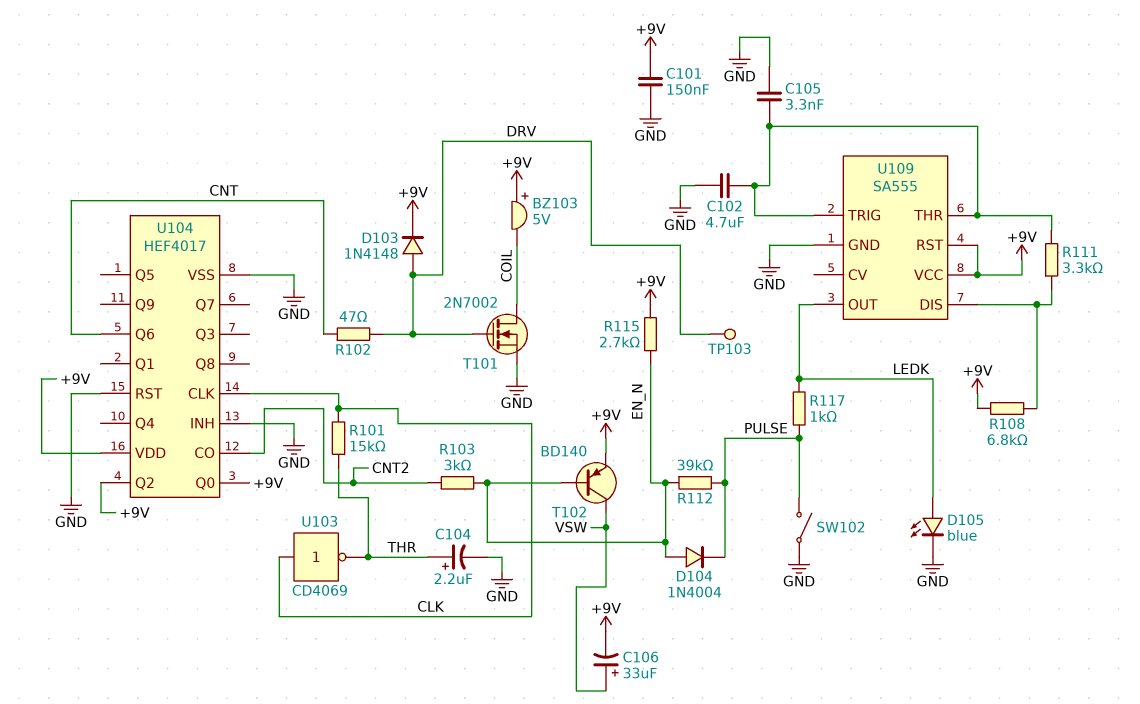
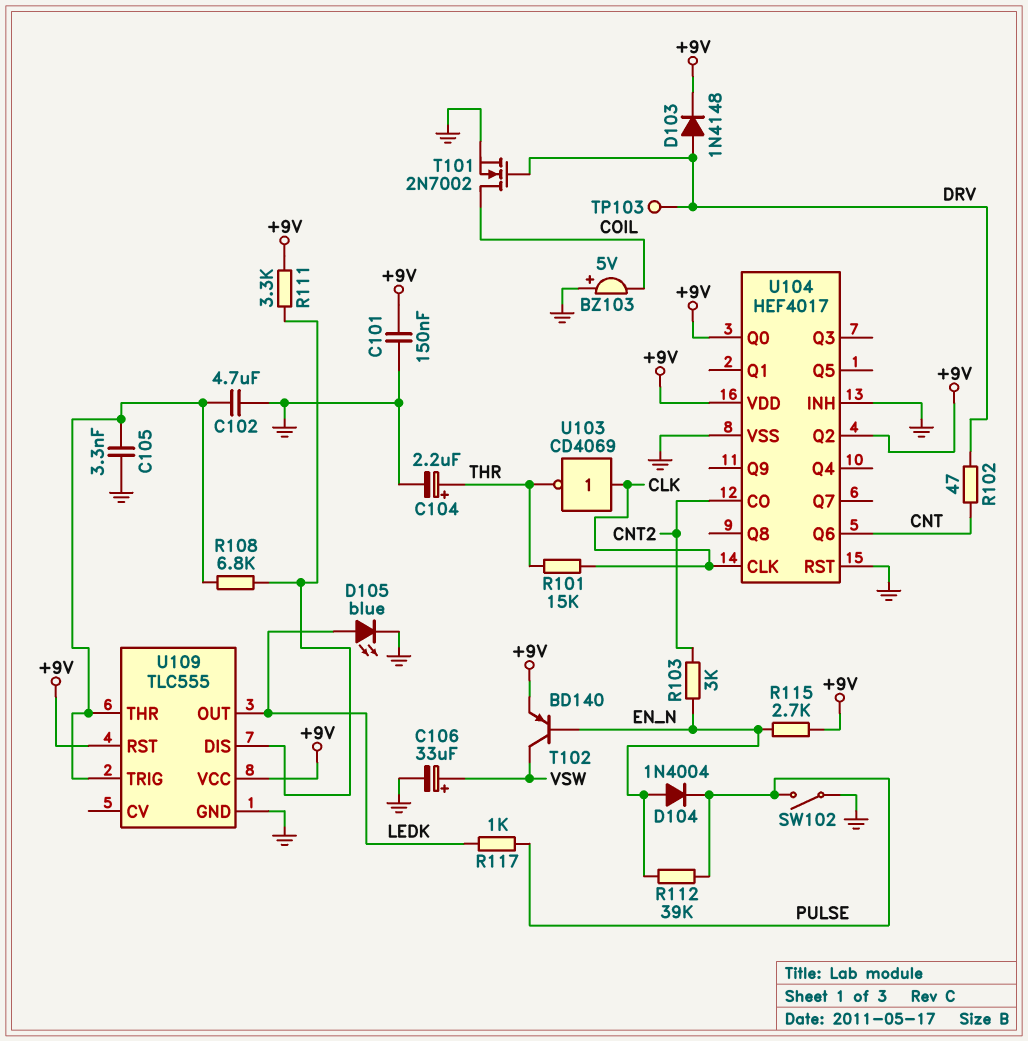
BZ103: buzzer 5V (plus +9V, minus COIL) -> buzzer 5V (plus GND, minus COIL)
C106: 33uF (plus VSW, minus +9V) -> 33uF (plus VSW, minus GND)
R108: 6.8k (+9V, U109/DIS) -> 6.8k (U109/DIS, U109/THR)
R111: 3.3k (U109/DIS, U109/THR) -> 3.3k (+9V, U109/DIS)
U109: SA555 -> TLC555

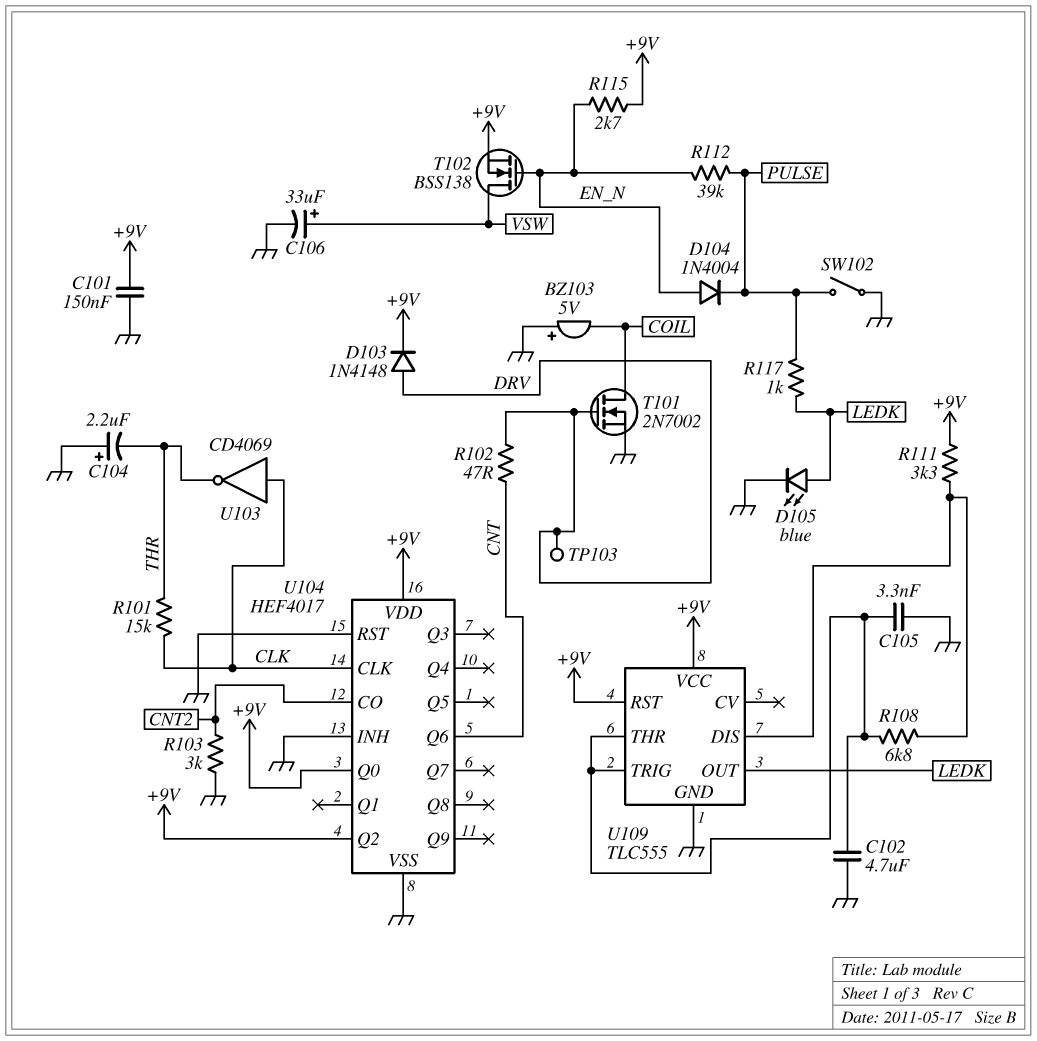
C104: 2.2uF (plus THR, minus GND) -> 2.2uF (plus GND, minus THR)
R103: 3k (CNT2, EN_N) -> 3k (CNT2, GND)
T102: PNP BD140 (B EN_N, C VSW, E +9V) -> NMOS BSS138 (G EN_N, D VSW, S +9V)

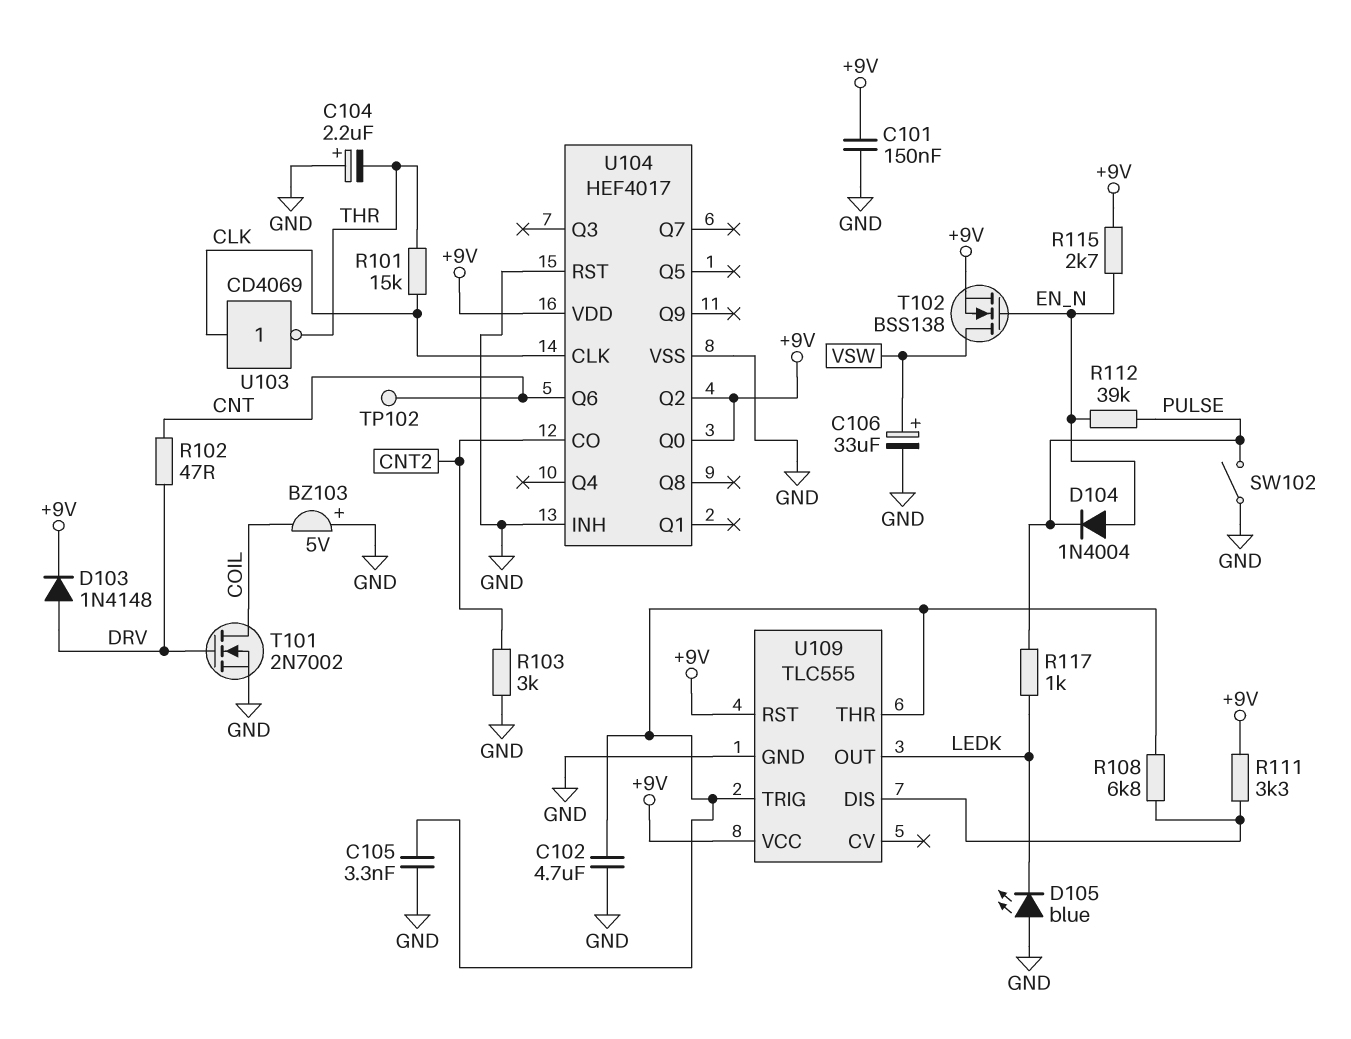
D105: LED blue (A LEDK, K GND) -> LED blue (A GND, K LEDK)
TP102: none -> test point (CNT)
TP103: test point (DRV) -> none

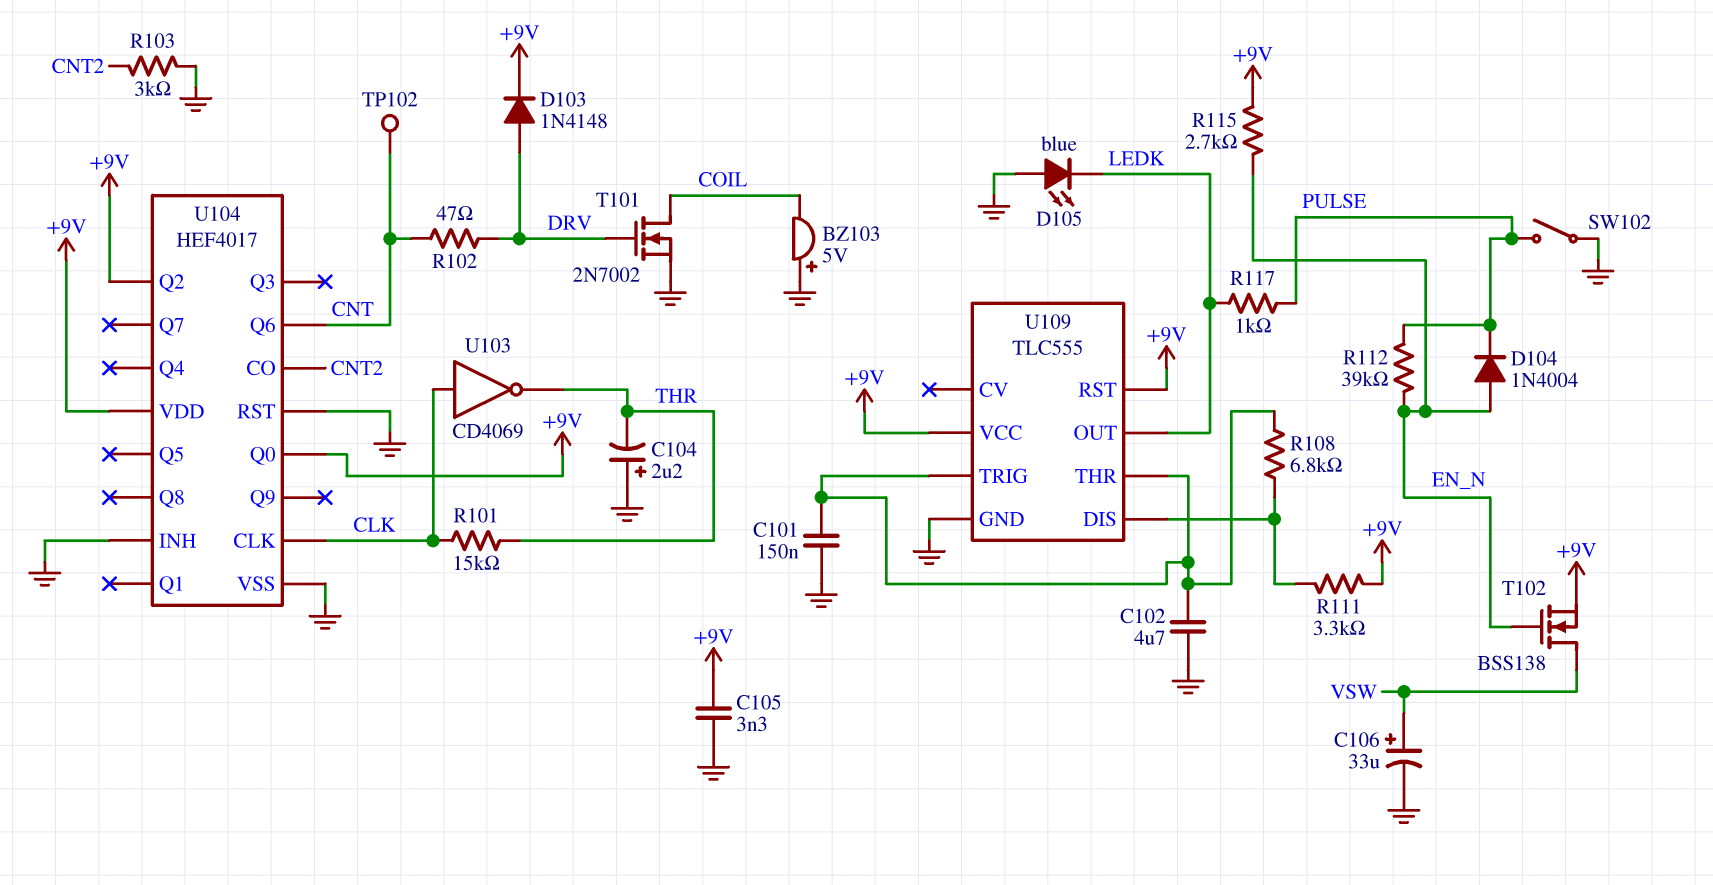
C101: 150nF (+9V, GND) -> 150nF (GND, U109/THR)
C105: 3.3nF (GND, U109/THR) -> 3.3nF (+9V, GND)

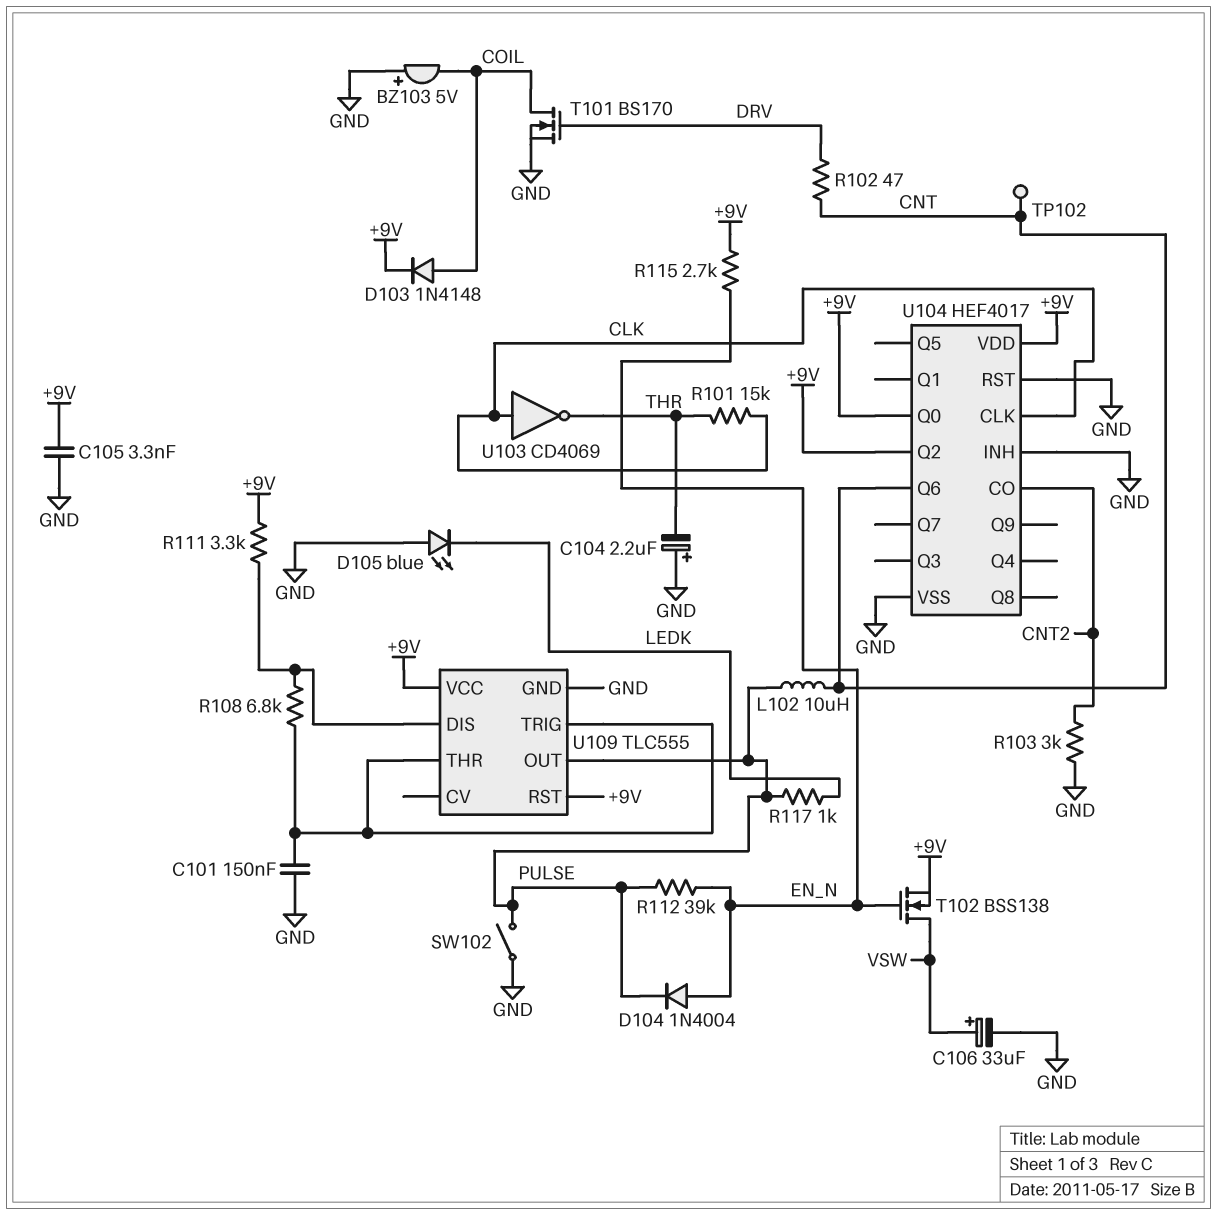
C102: 4.7uF (GND, U109/THR) -> none
D103: diode 1N4148 (A DRV, K +9V) -> diode 1N4148 (A COIL, K +9V)
L102: none -> 10uH (CNT, PULSE)
T101: NMOS 2N7002 (G DRV, D COIL, S GND) -> NMOS BS170 (G DRV, D COIL, S GND)
U109 pin OUT: LEDK -> PULSE

